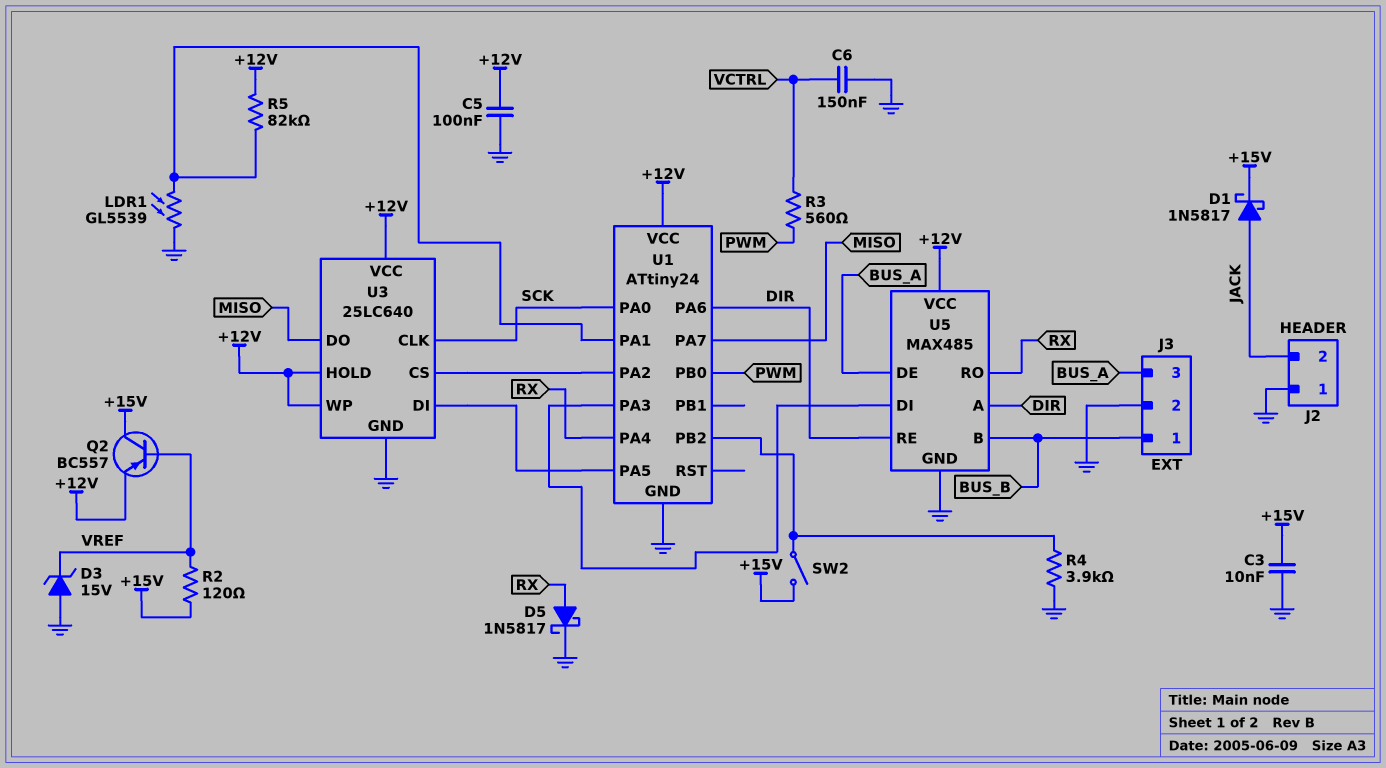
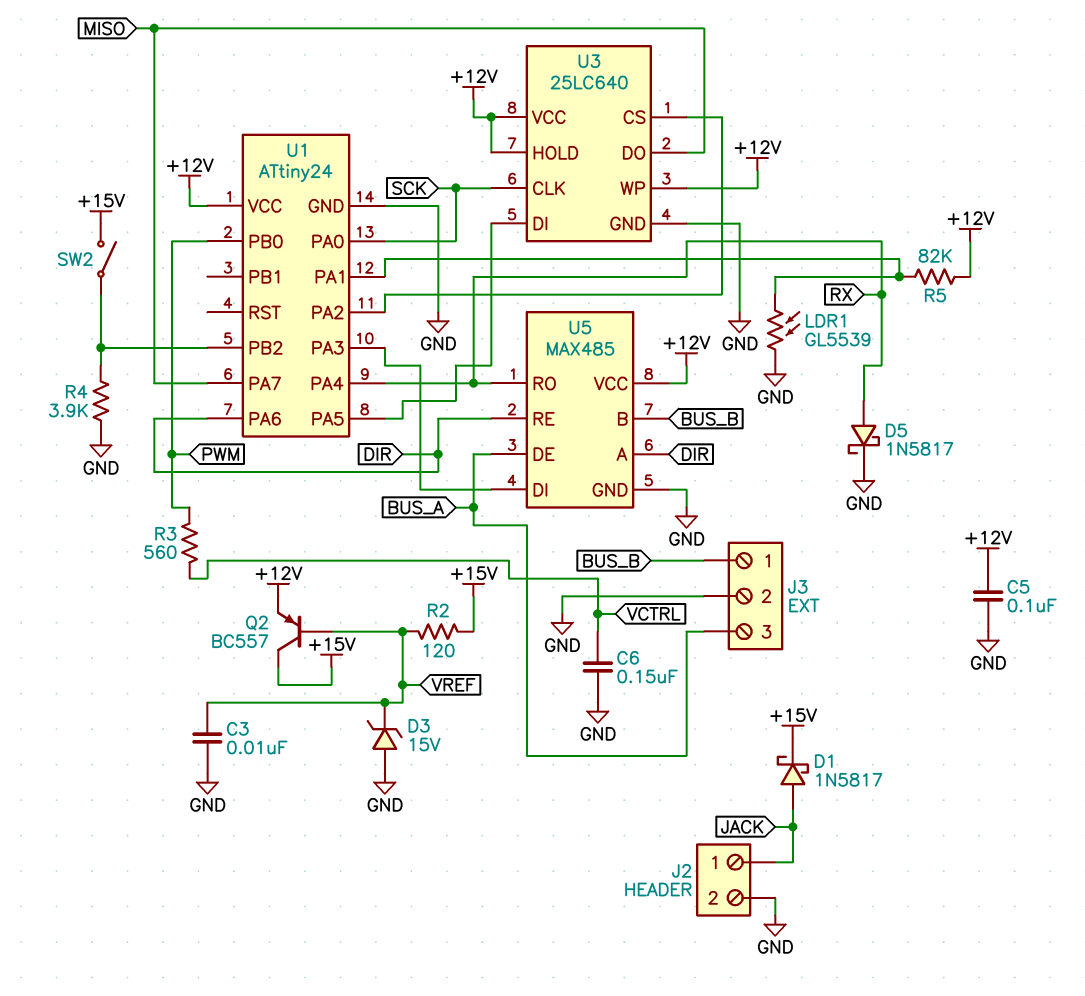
C3: 10nF (+15V, GND) -> 10nF (GND, VREF)
J2 pin 1: GND -> JACK
J2 pin 2: JACK -> GND

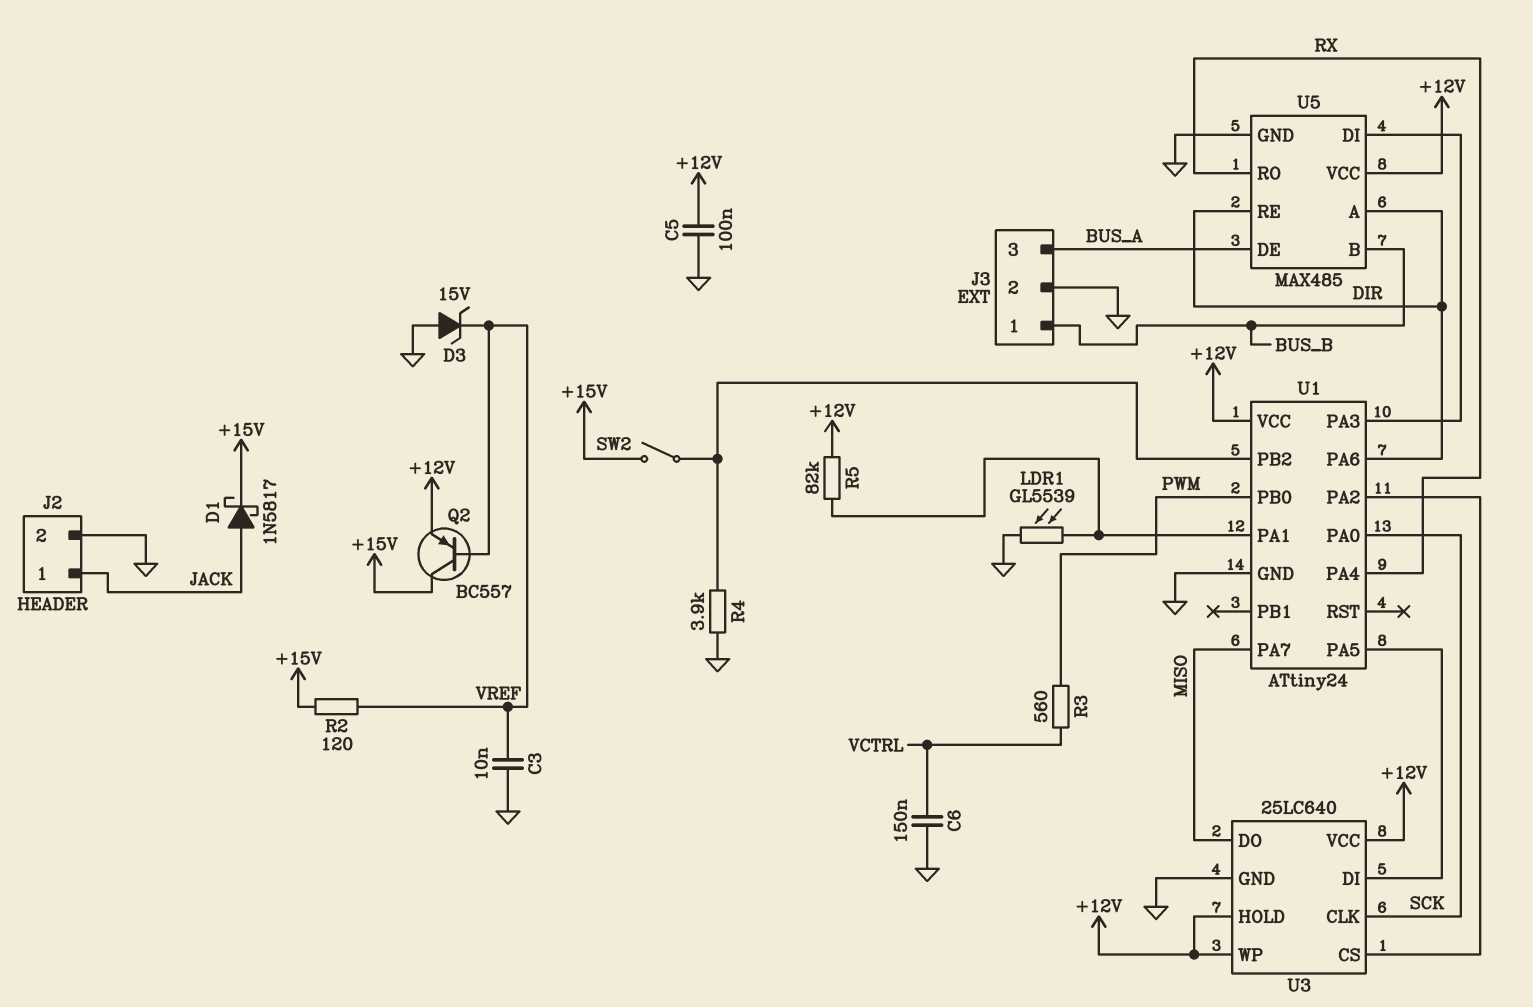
D5: schottky 1N5817 (A RX, K GND) -> none

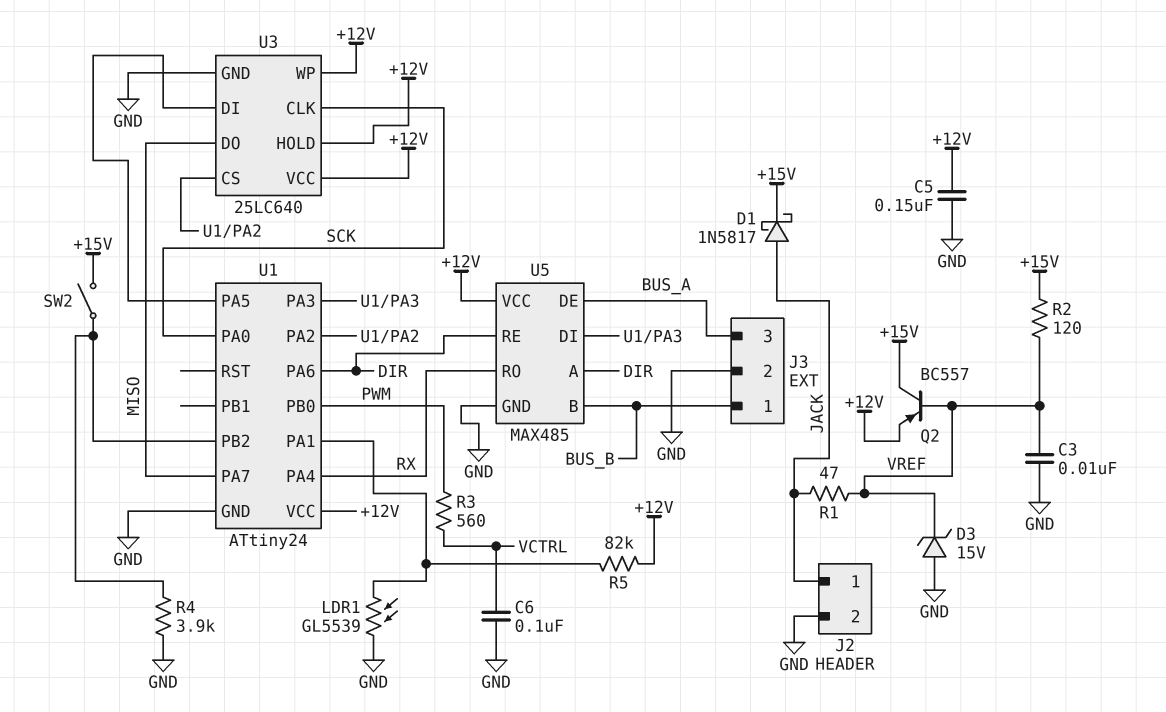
C5: 100nF (+12V, GND) -> 150nF (+12V, GND)
C6: 150nF (GND, VCTRL) -> 100nF (GND, VCTRL)
R1: none -> 47 (JACK, VREF)

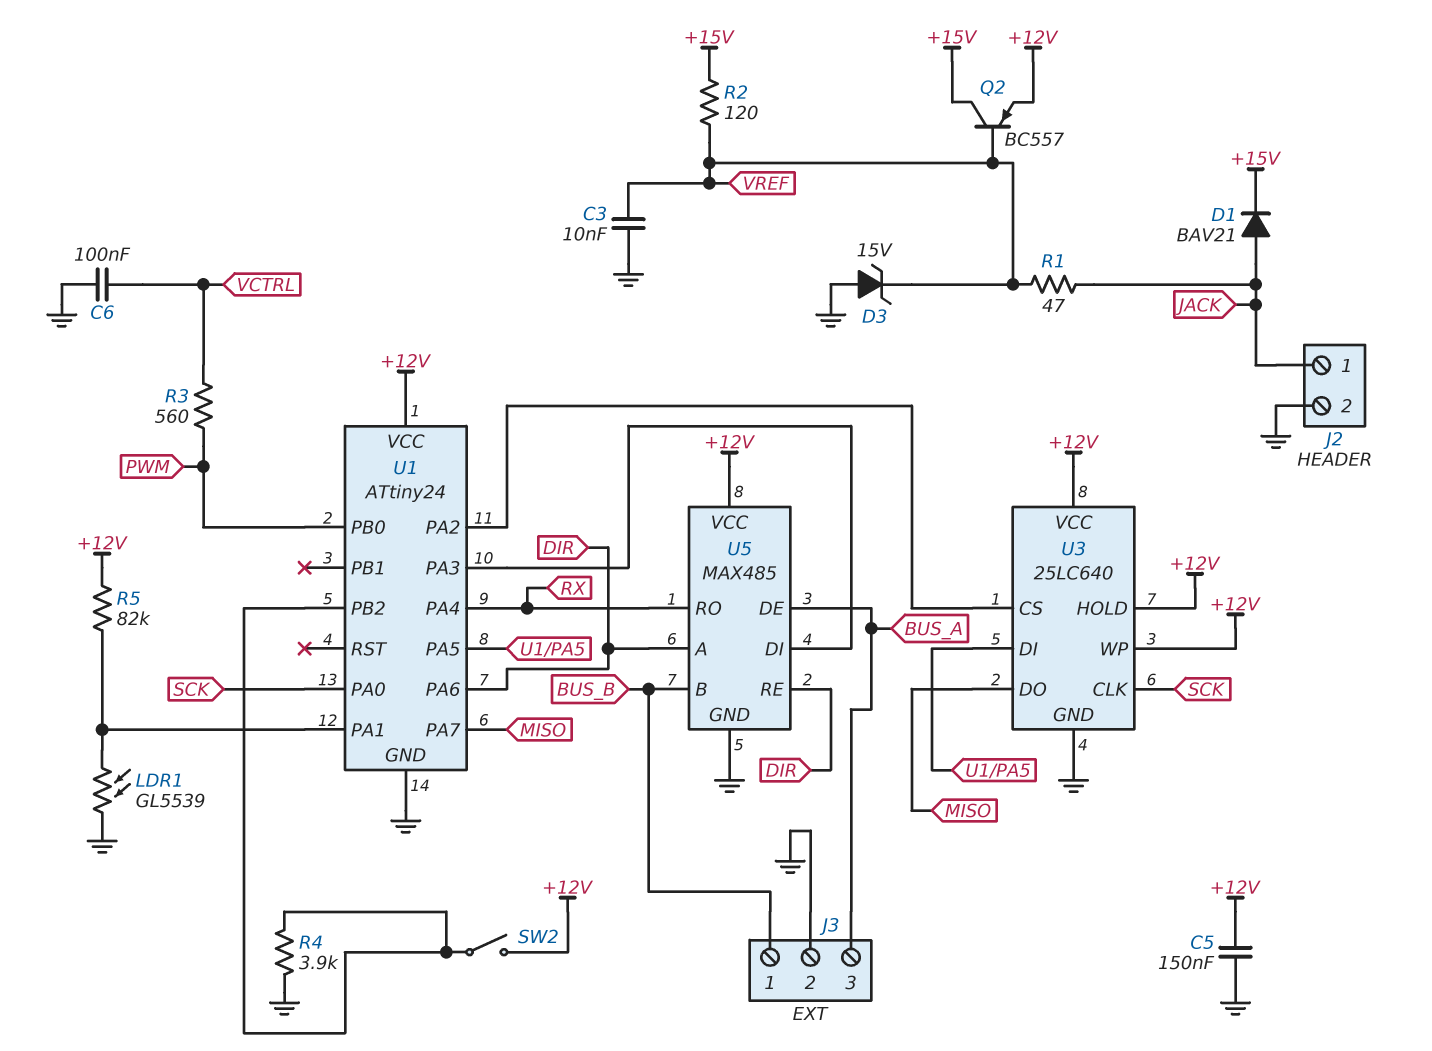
D1: schottky 1N5817 (A JACK, K +15V) -> diode BAV21 (A JACK, K +15V)
SW2: switch (+15V, U1/PB2) -> switch (+12V, U1/PB2)

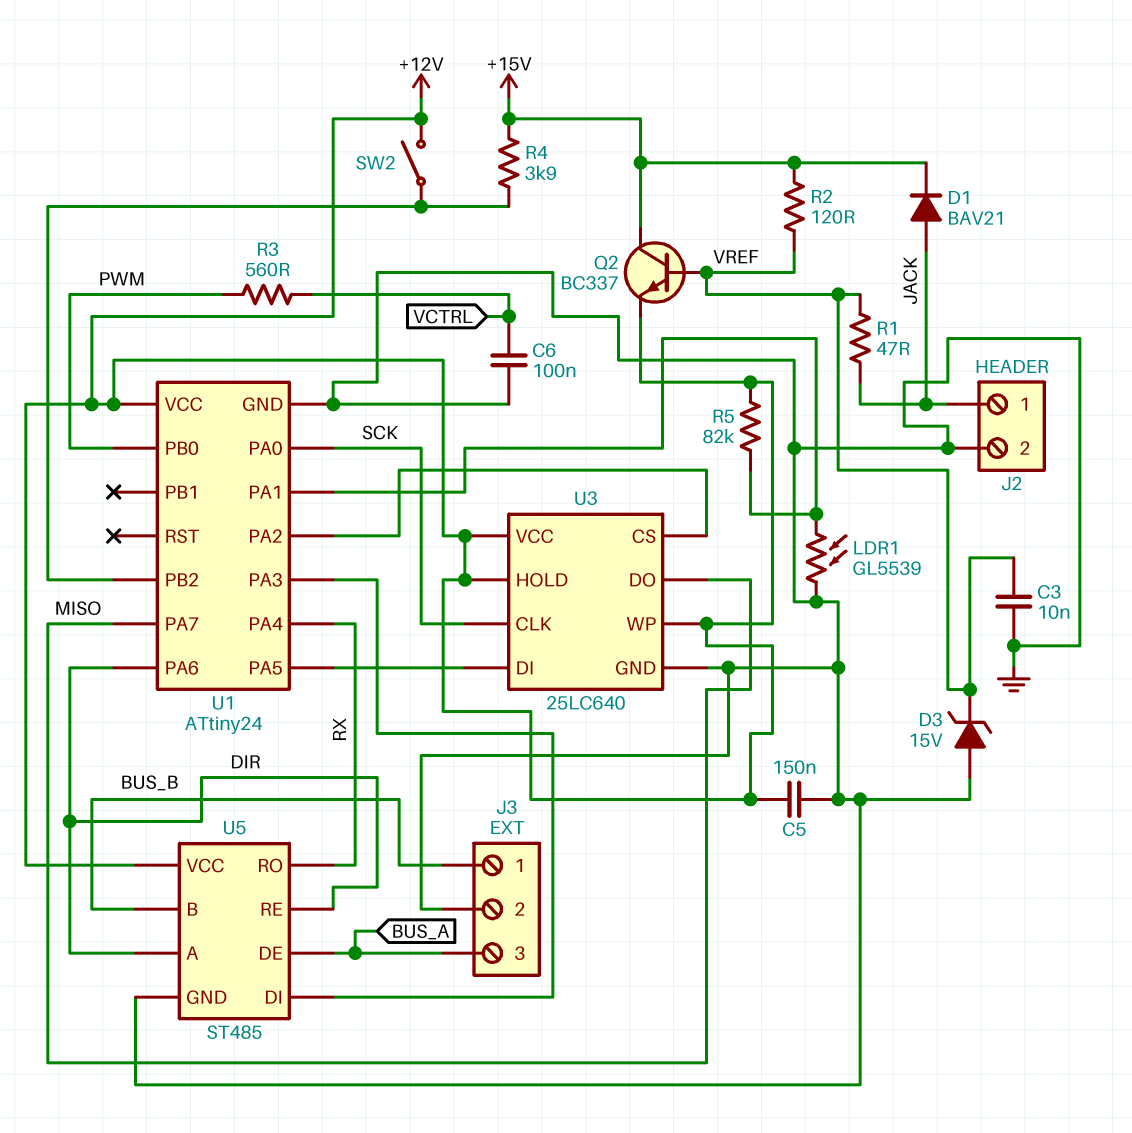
Q2: PNP BC557 (B VREF, C +15V, E +12V) -> NPN BC337 (B VREF, C +15V, E +12V)
R4: 3.9k (GND, U1/PB2) -> 3.9k (+15V, U1/PB2)
U5: MAX485 -> ST485

